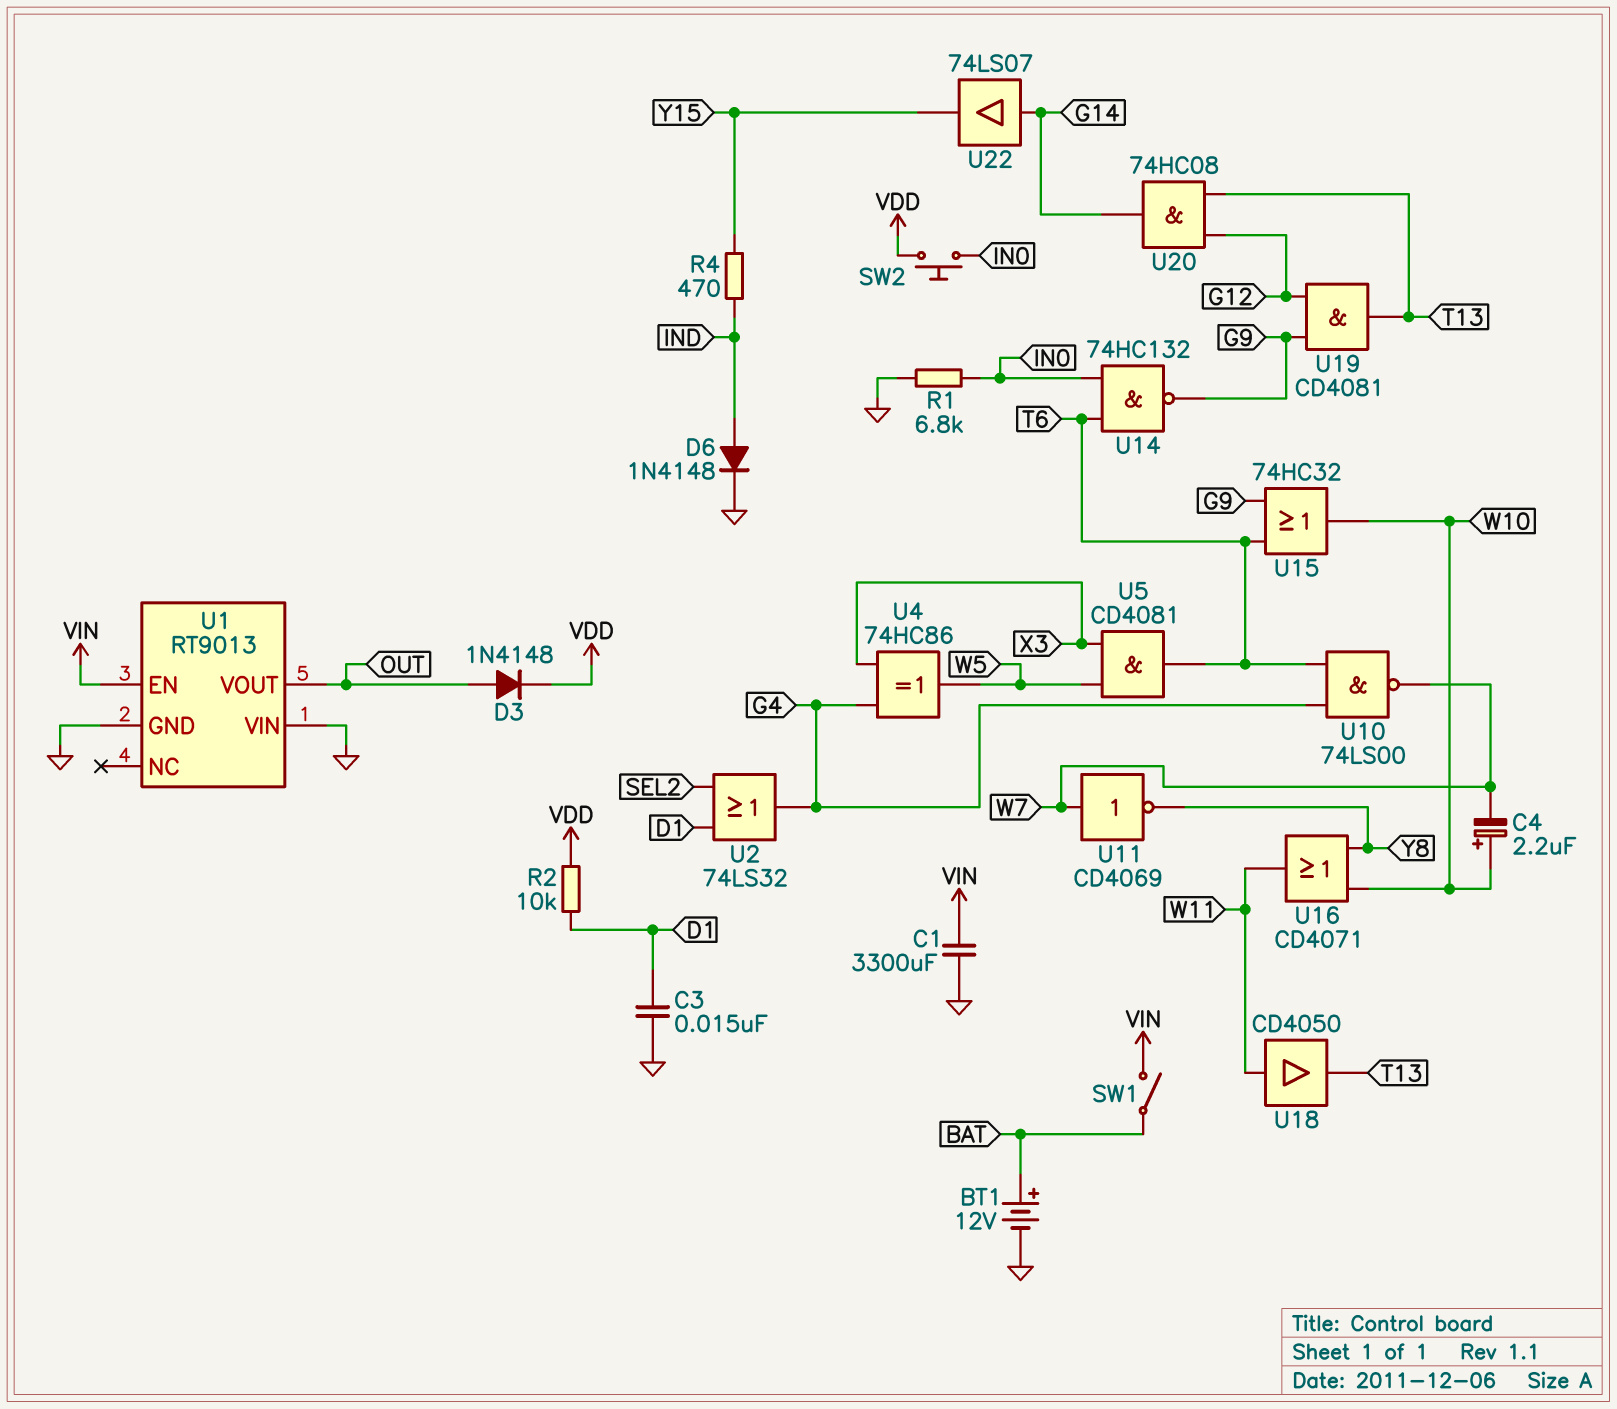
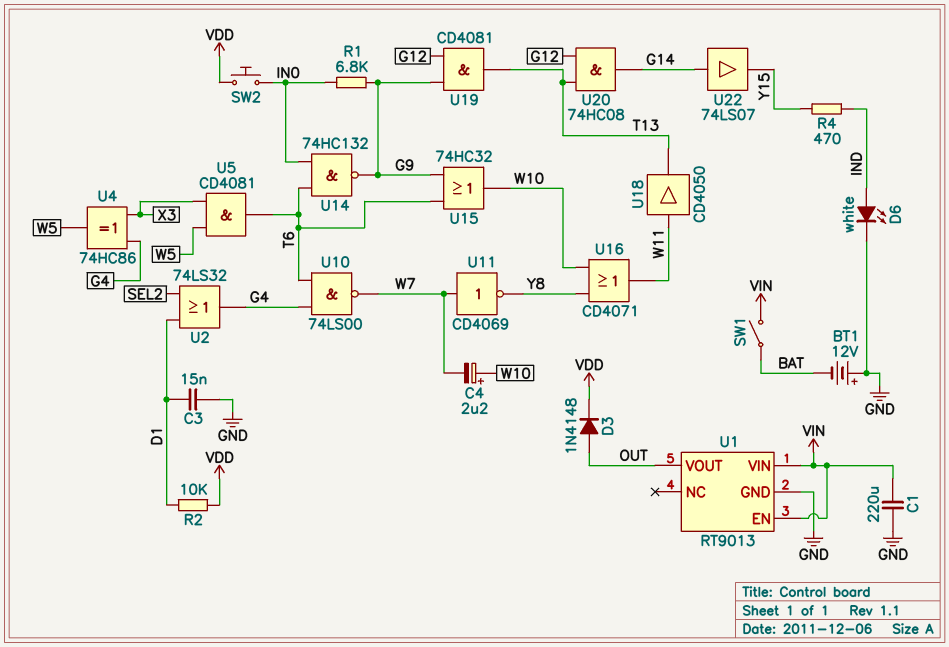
BT1: 12V (plus BAT, minus GND) -> 12V (plus GND, minus BAT)
C1: 3300uF (GND, VIN) -> 220uF (GND, VIN)
D6: diode 1N4148 (A IND, K GND) -> LED white (A IND, K GND)
R1: 6.8k (GND, IN0) -> 6.8k (G9, IN0)
U1 pin VIN: GND -> VIN

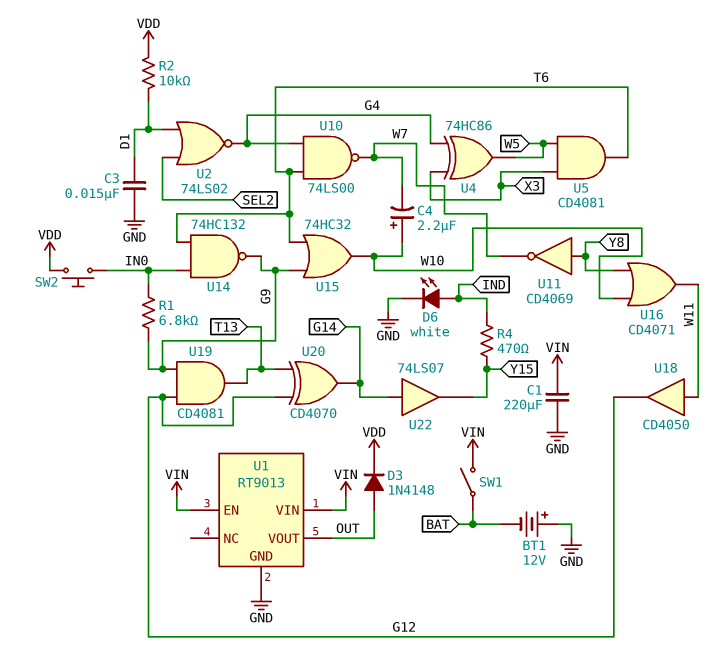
U2: OR 74LS32 (in D1, in SEL2, out G4) -> NOR 74LS02 (in D1, in SEL2, out G4)
U11: NOT CD4069 (in W7, out Y8) -> NOT CD4069 (in Y8, out W7)
U18: buffer CD4050 (in W11, out T13) -> buffer CD4050 (in W11, out G12)
U20: AND 74HC08 (in G12, in T13, out G14) -> XOR CD4070 (in G12, in T13, out G14)

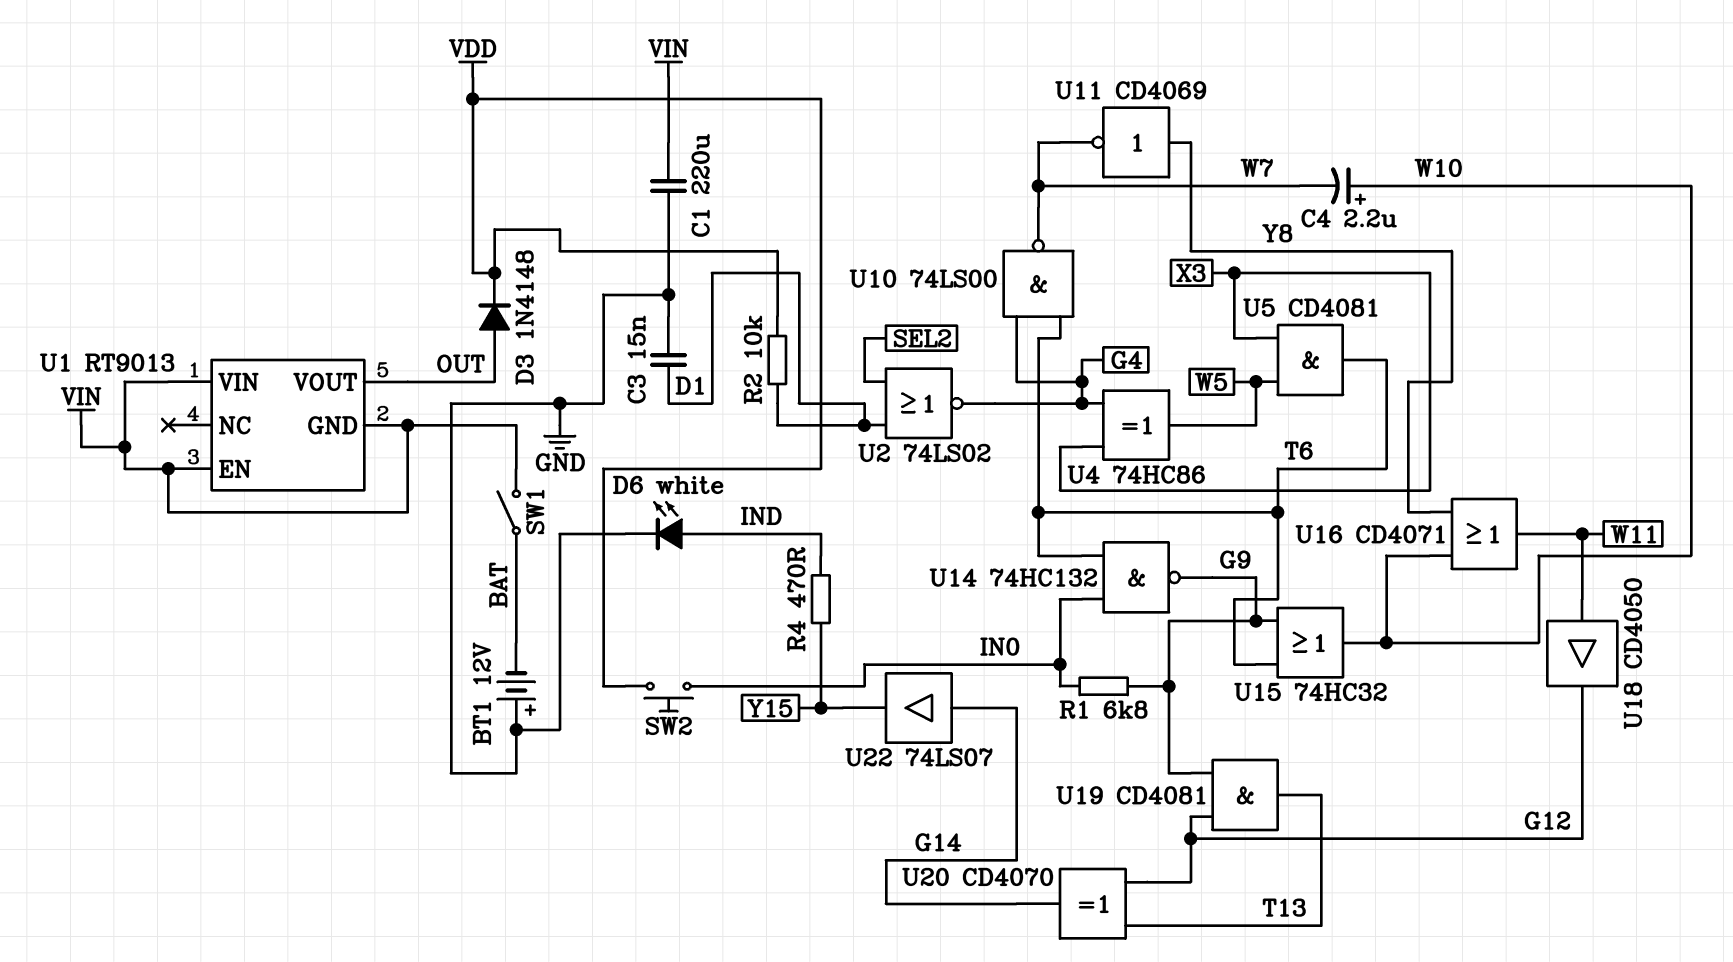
U1 pin GND: GND -> VIN

